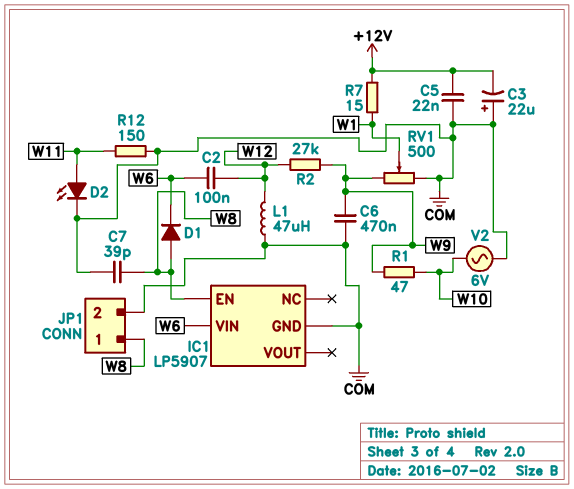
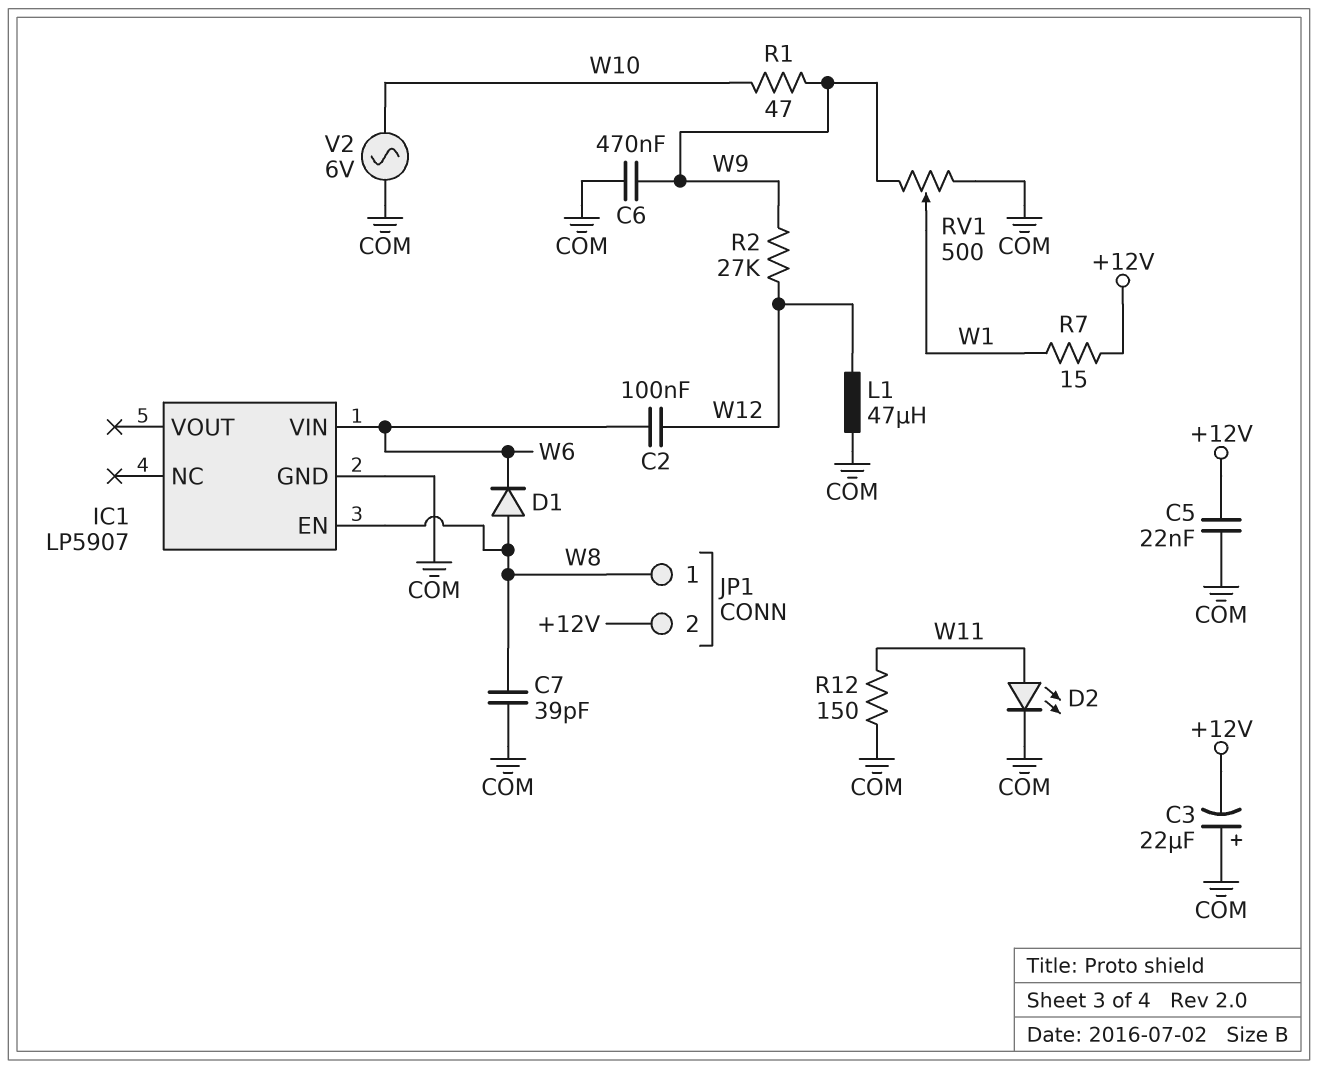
JP1 pin 2: COM -> +12V

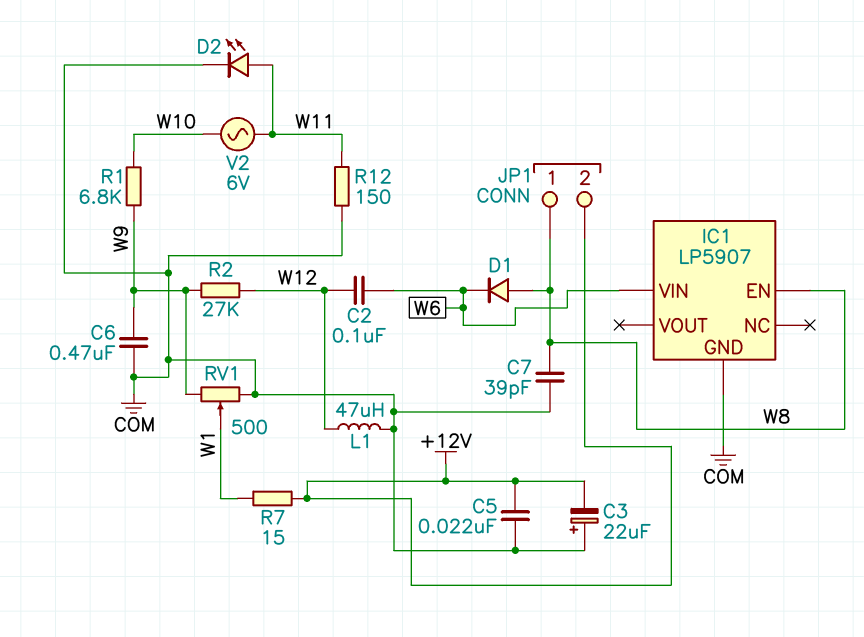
R1: 47 (W9, W10) -> 6.8k (W9, W10)
V2: AC 6V (COM, W10) -> AC 6V (W10, W11)

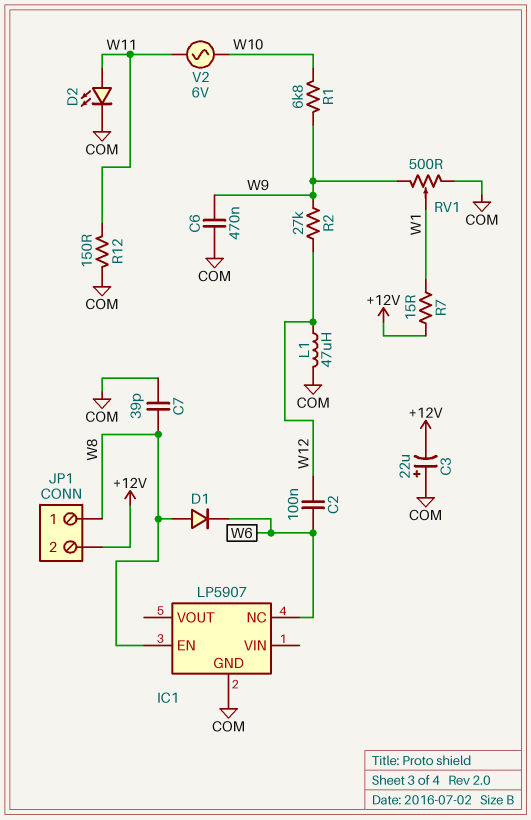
C5: 22nF (+12V, COM) -> none
IC1 pin NC: none -> W6
IC1 pin VIN: W6 -> none

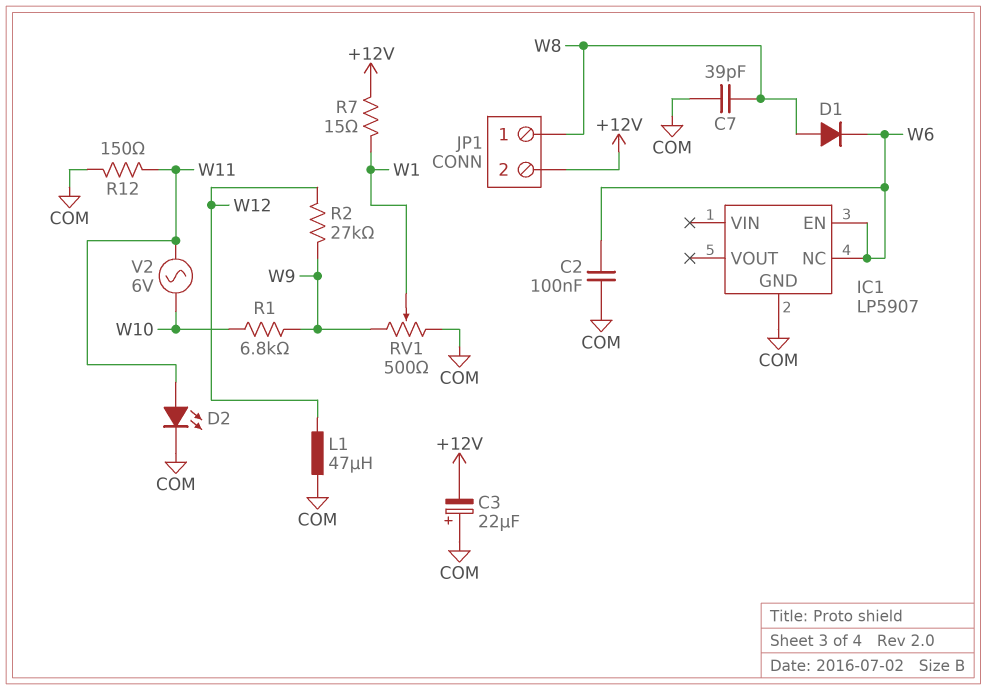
C2: 100nF (W6, W12) -> 100nF (COM, W6)
C6: 470nF (COM, W9) -> none
IC1 pin EN: W8 -> W6

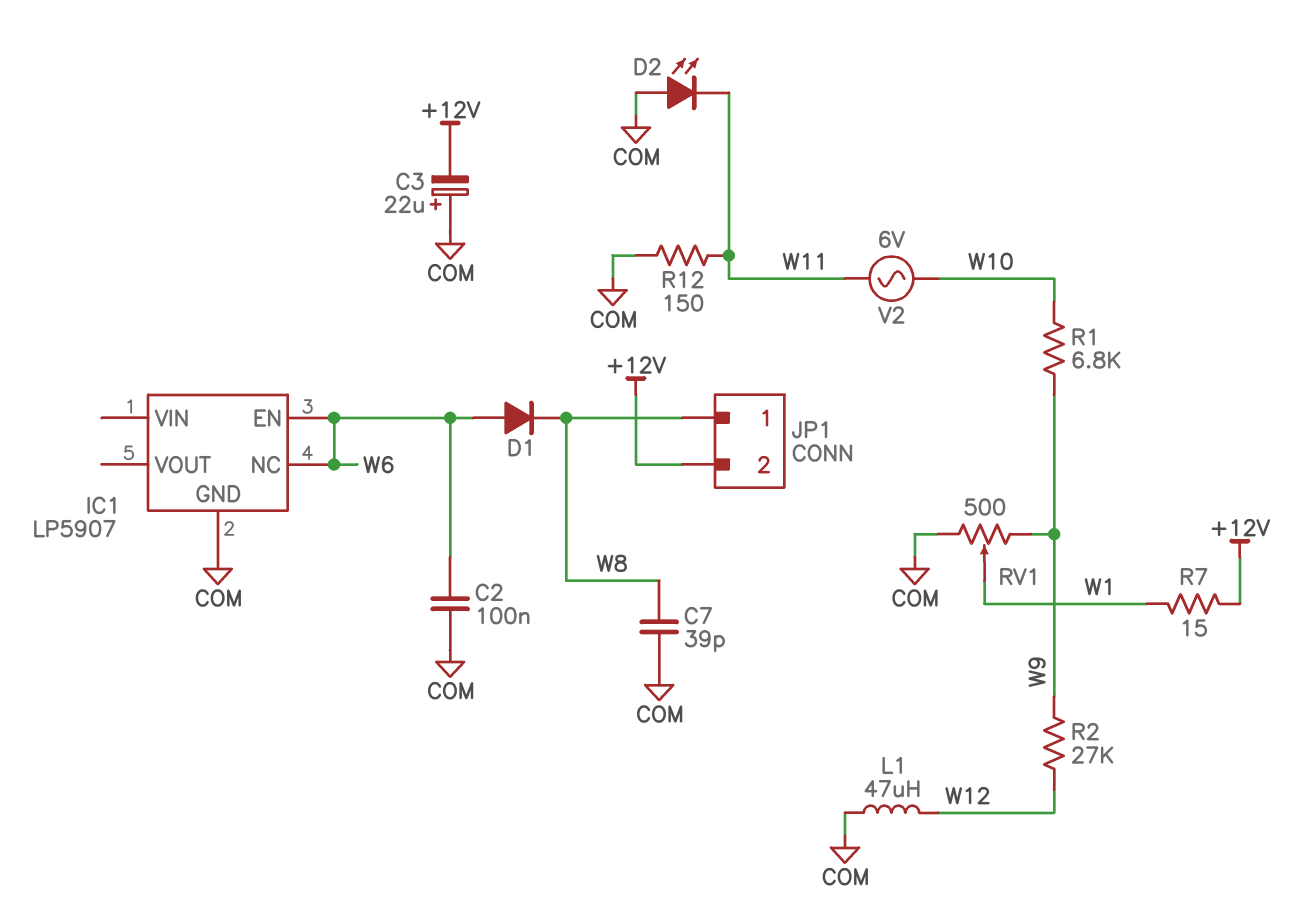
D1: diode (A W8, K W6) -> diode (A W6, K W8)
D2: LED (A W11, K COM) -> LED (A COM, K W11)

